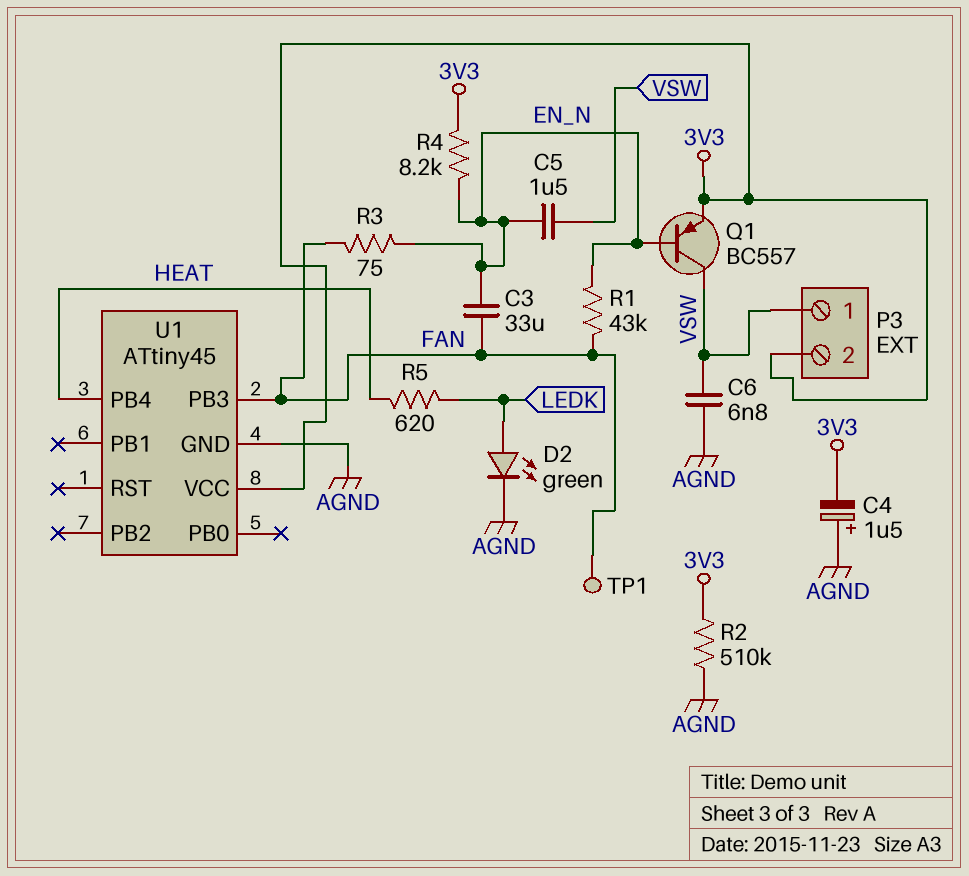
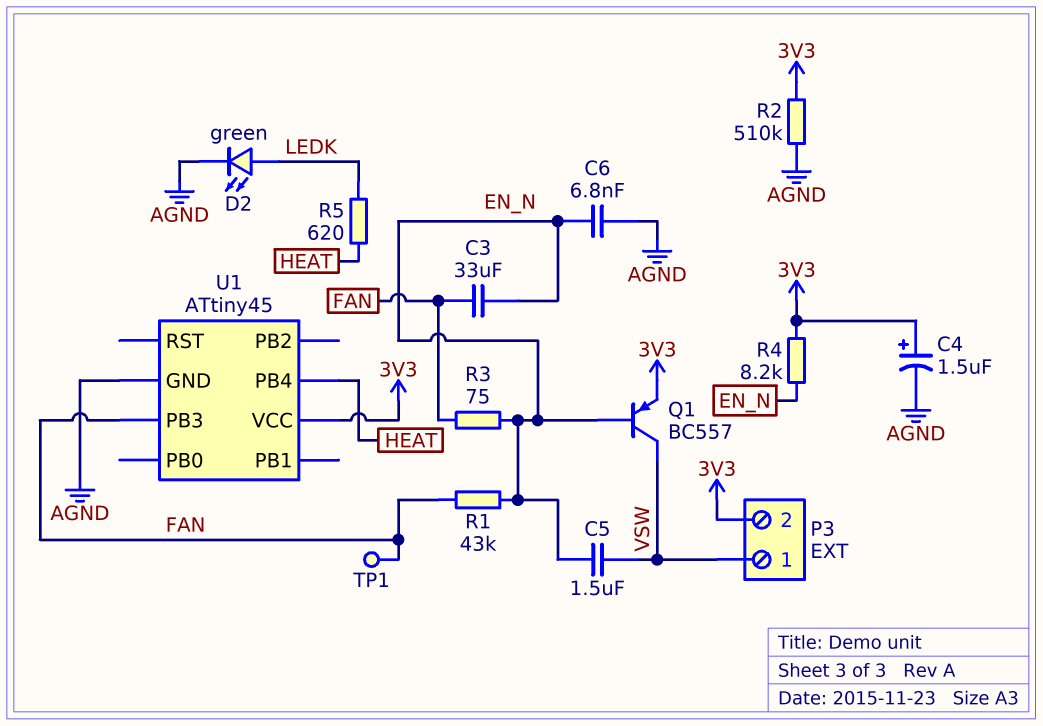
C4: 1.5uF (plus AGND, minus 3V3) -> 1.5uF (plus 3V3, minus AGND)
C6: 6.8nF (AGND, VSW) -> 6.8nF (AGND, EN_N)

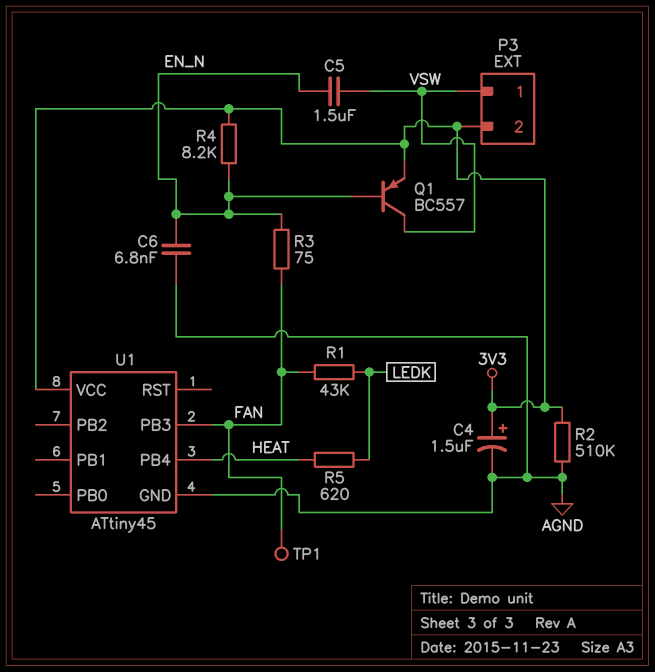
C3: 33uF (EN_N, FAN) -> none
D2: LED green (A LEDK, K AGND) -> none
R1: 43k (EN_N, FAN) -> 43k (FAN, LEDK)

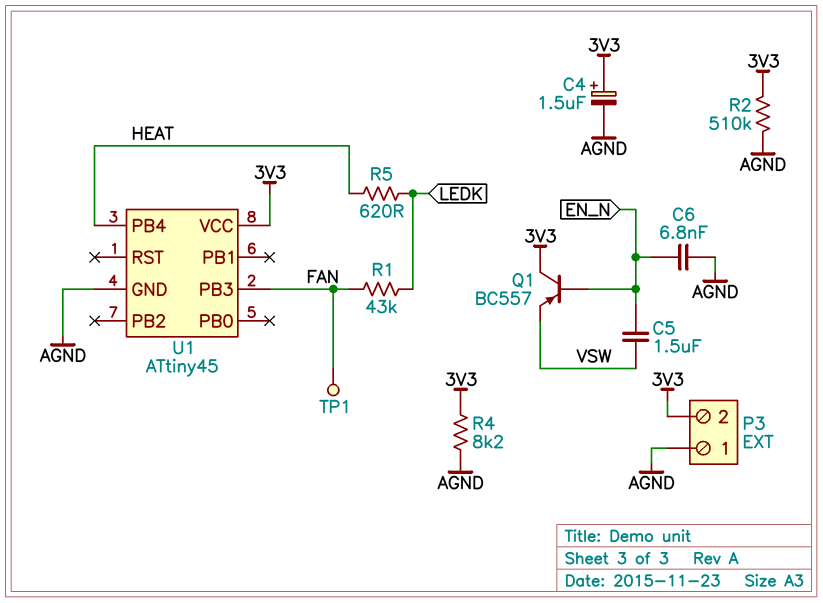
P3 pin 1: VSW -> AGND
Q1: PNP BC557 (B EN_N, C VSW, E 3V3) -> PNP BC557 (B EN_N, C 3V3, E VSW)
R3: 75 (EN_N, FAN) -> none
R4: 8.2k (3V3, EN_N) -> 8.2k (3V3, AGND)

